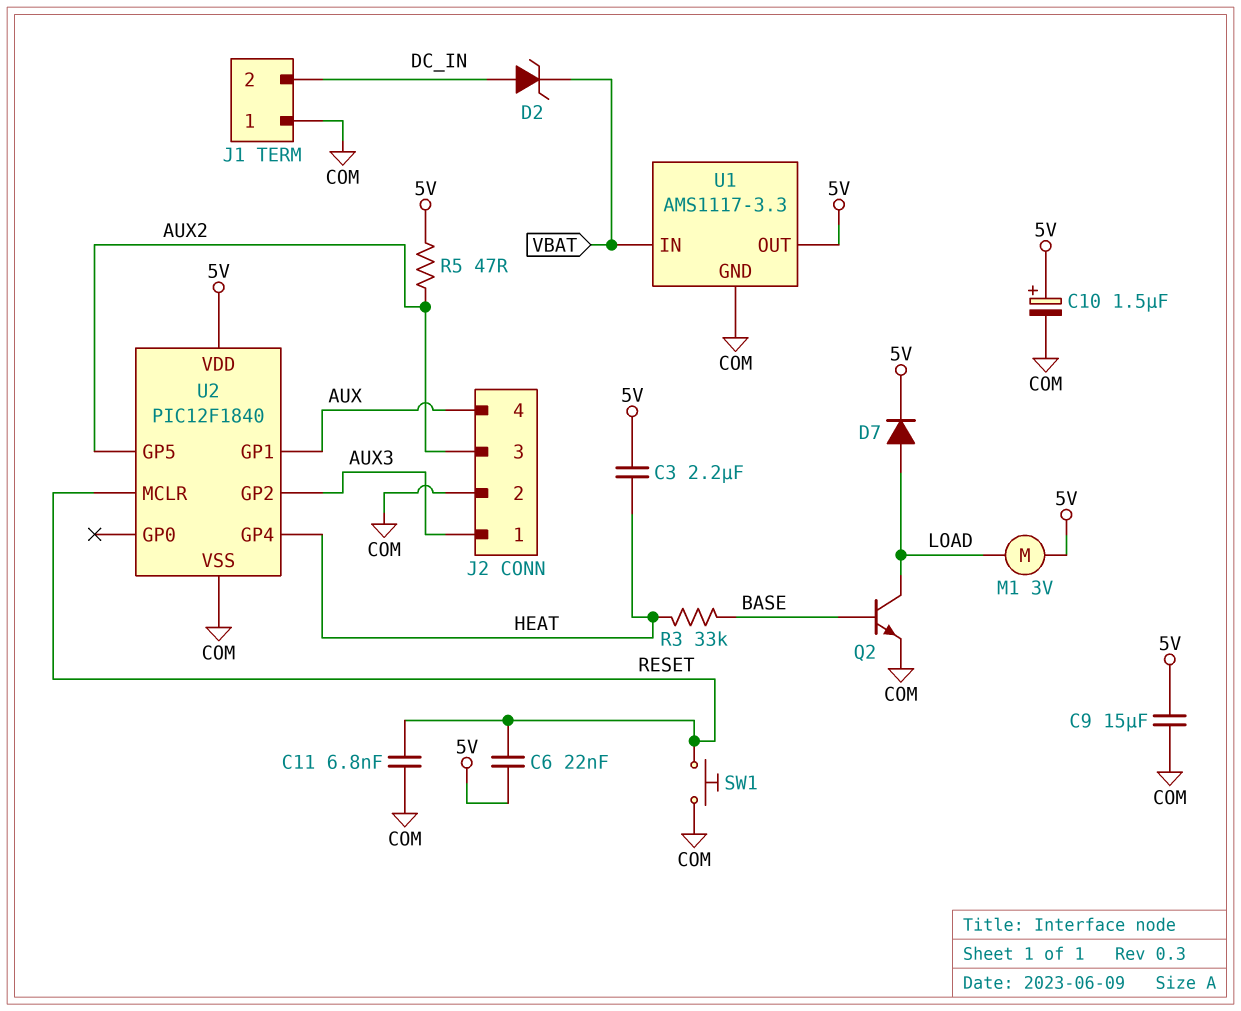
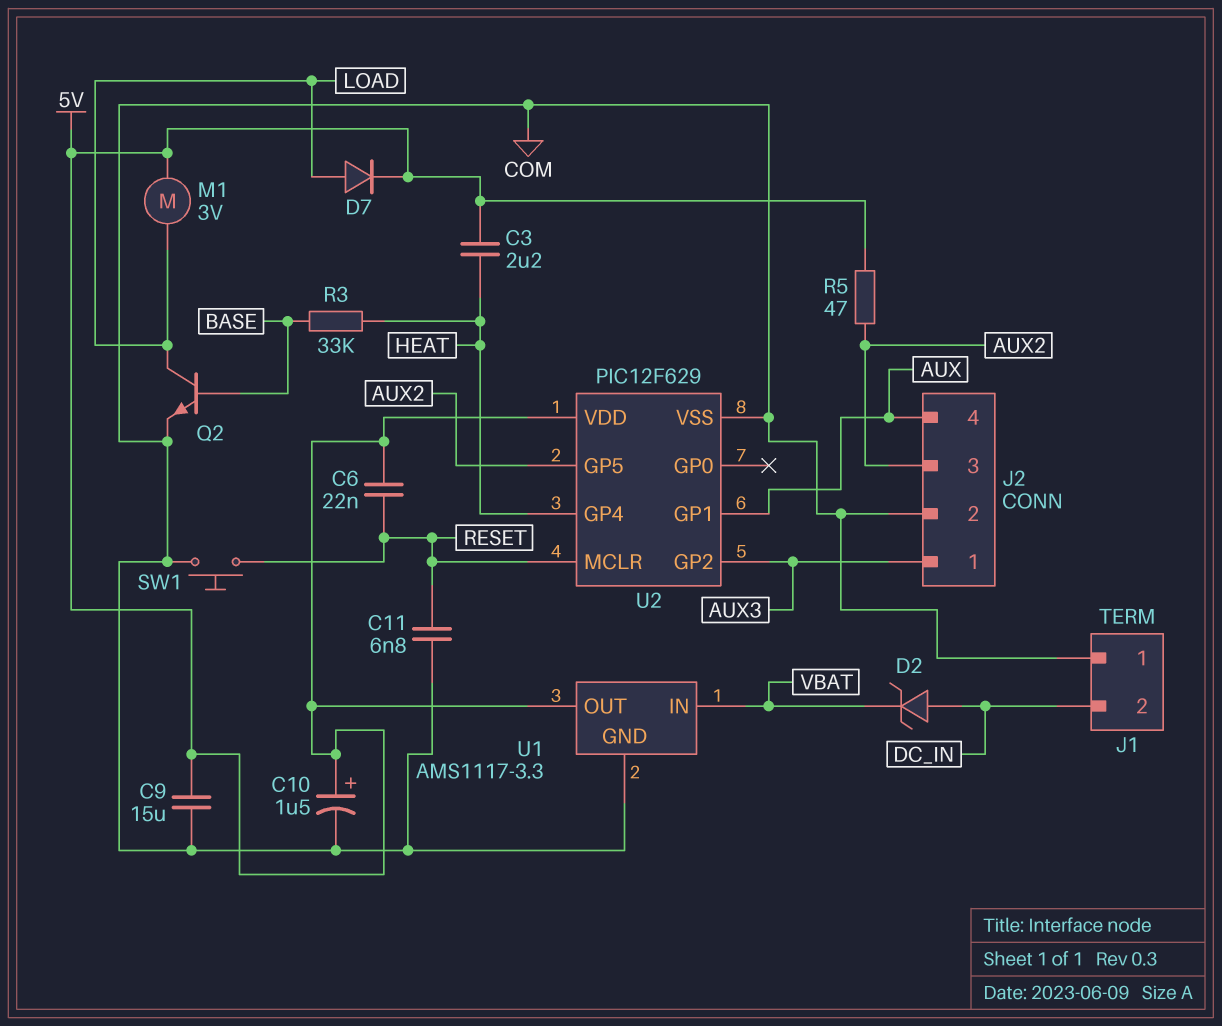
U2: PIC12F1840 -> PIC12F629

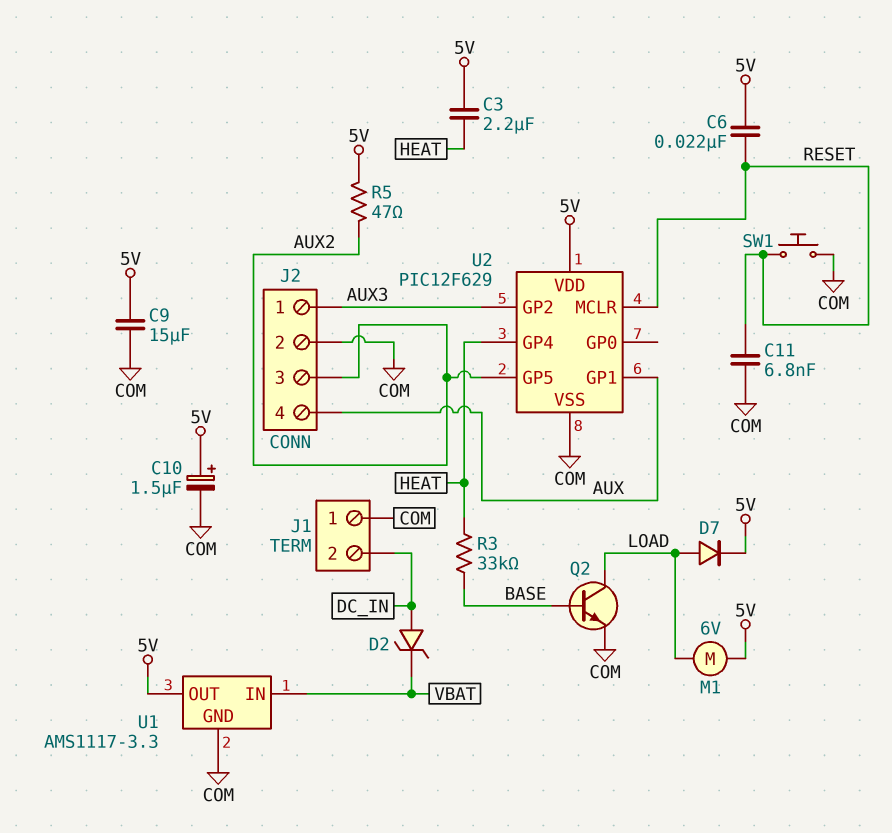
M1: motor 3V (5V, LOAD) -> motor 6V (5V, LOAD)

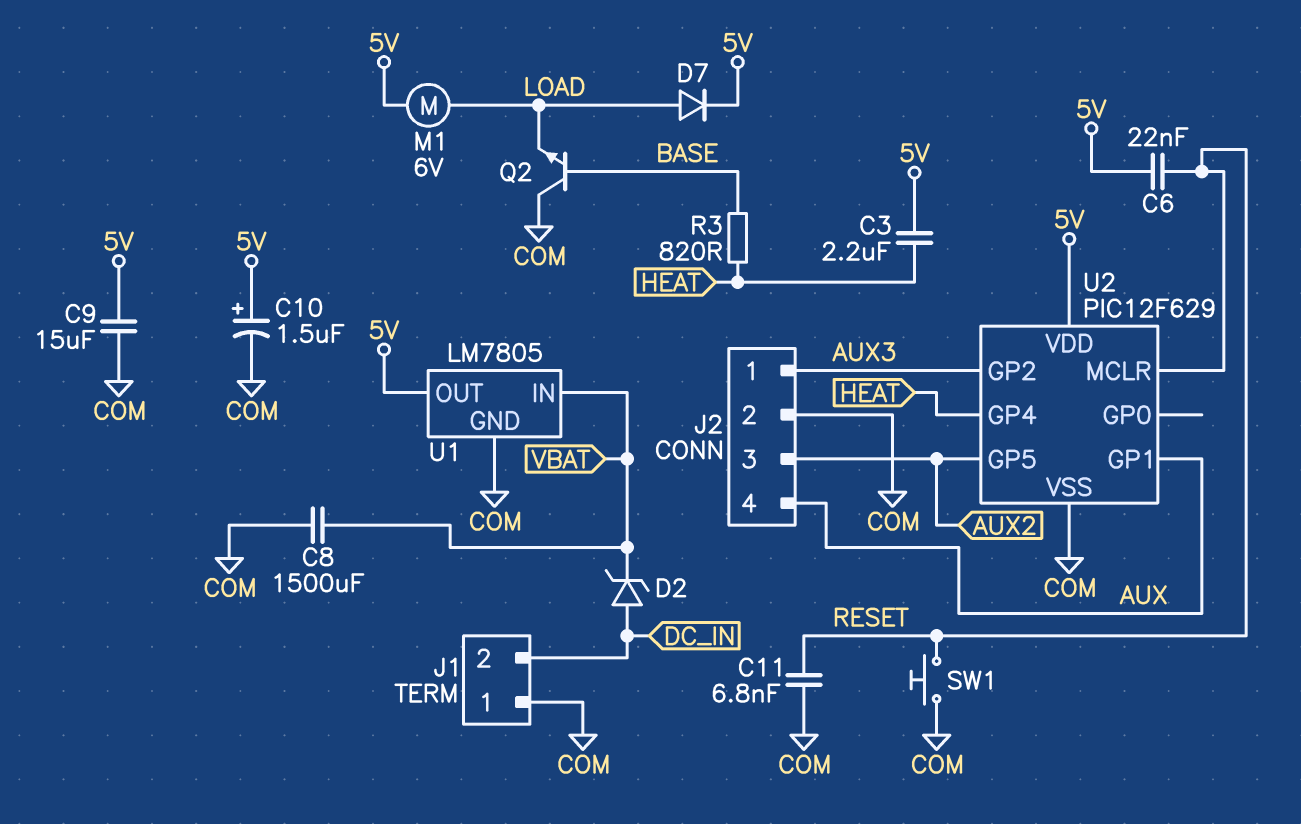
C8: none -> 1500uF (COM, VBAT)
Q2: NPN (B BASE, C LOAD, E COM) -> NPN (B BASE, C COM, E LOAD)
R3: 33k (BASE, HEAT) -> 820 (BASE, HEAT)
R5: 47 (5V, AUX2) -> none
U1: AMS1117-3.3 -> LM7805

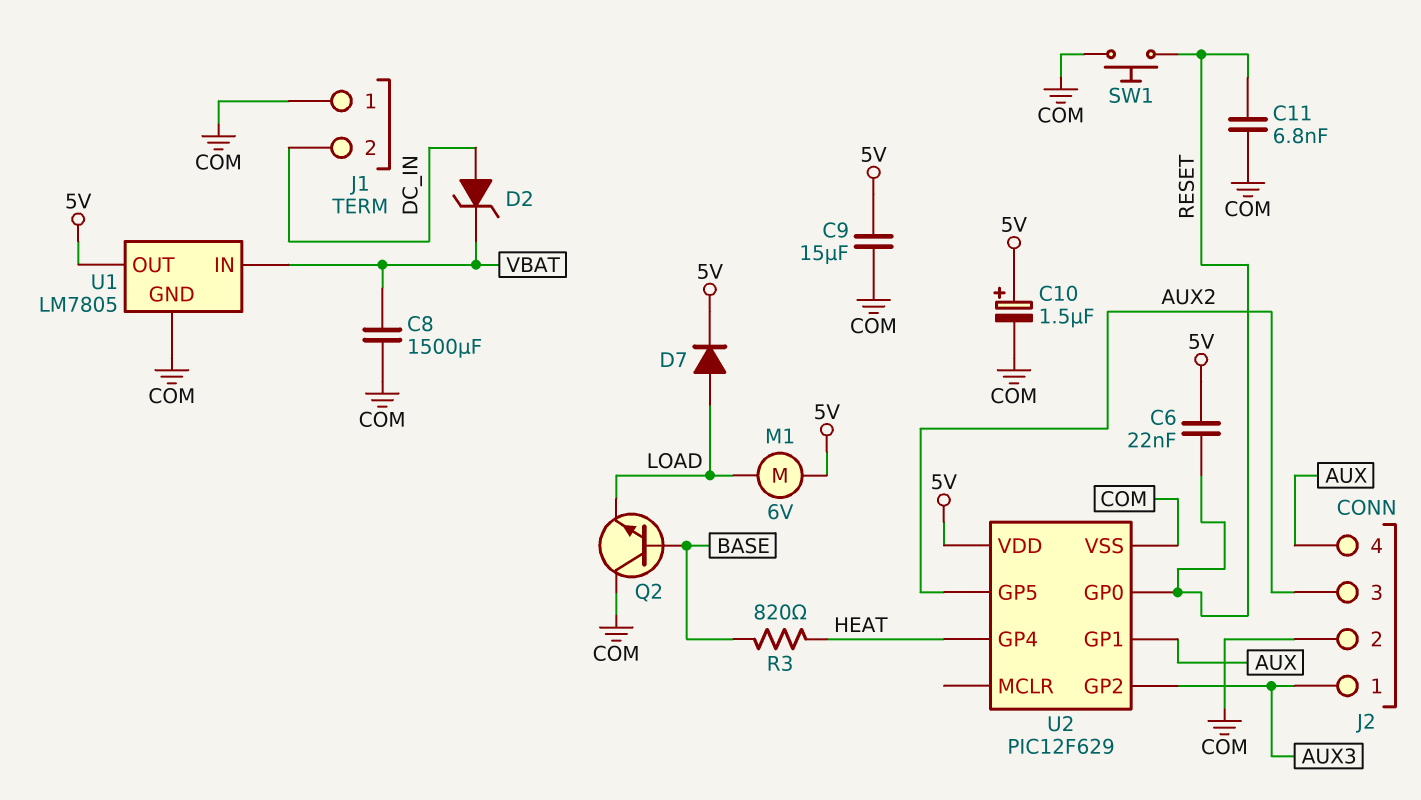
C3: 2.2uF (5V, HEAT) -> none
U2 pin GP0: none -> RESET
U2 pin MCLR: RESET -> none

